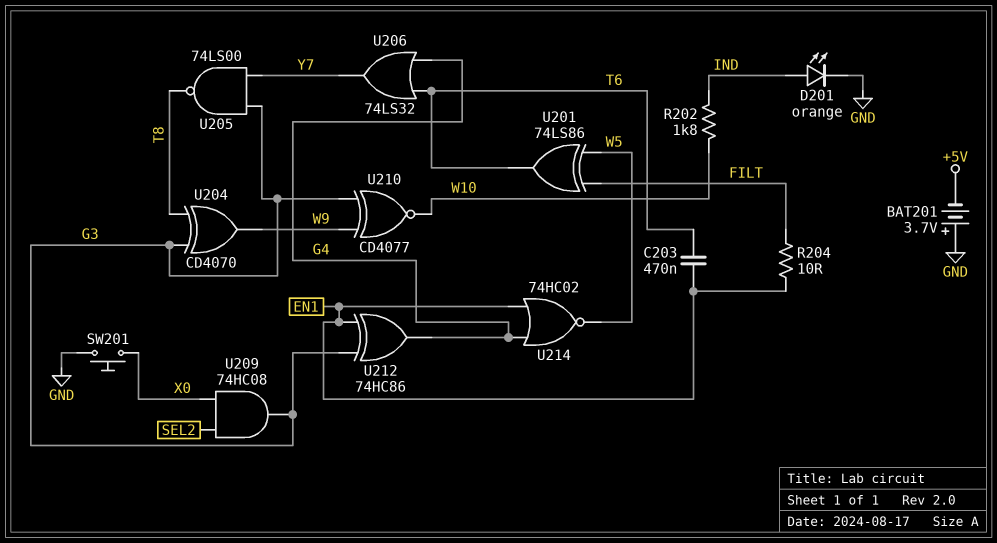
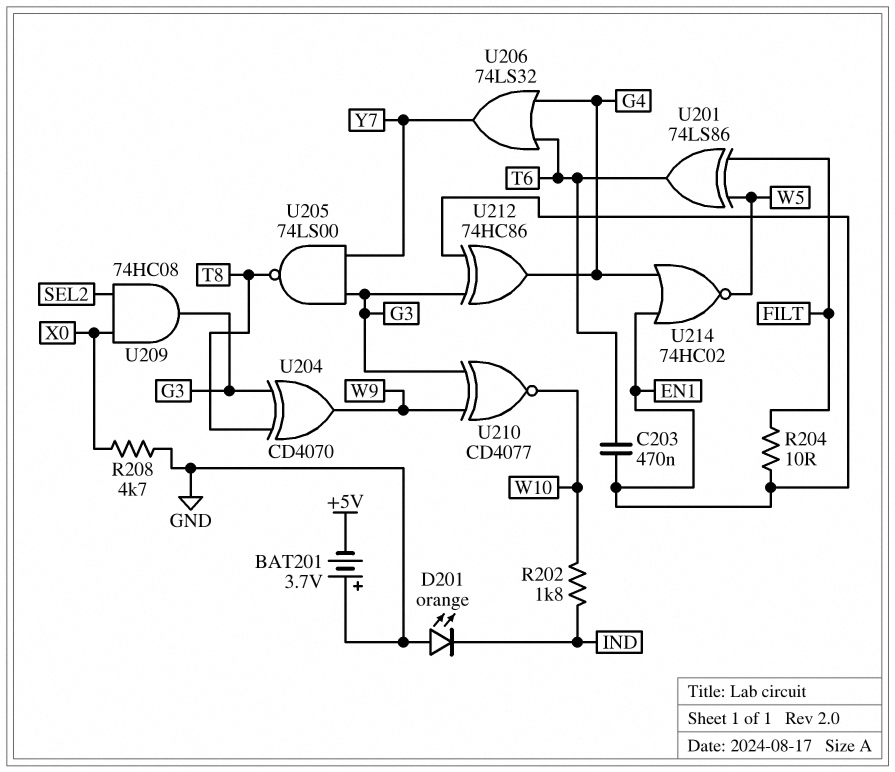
D201: LED orange (A IND, K GND) -> LED orange (A GND, K IND)
R208: none -> 4.7k (GND, X0)
SW201: button (GND, X0) -> none

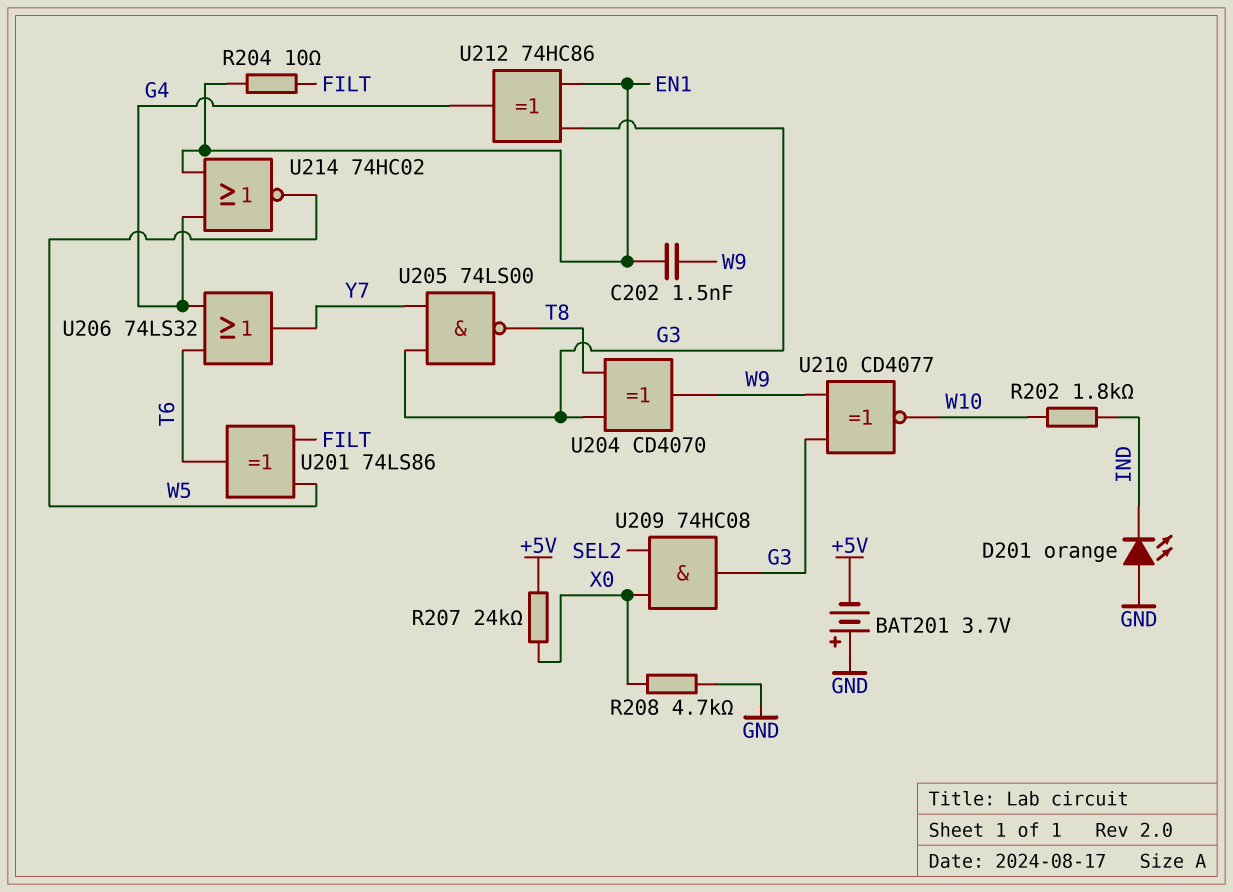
C202: none -> 1.5nF (EN1, W9)
C203: 470nF (EN1, T6) -> none
R207: none -> 24k (+5V, X0)

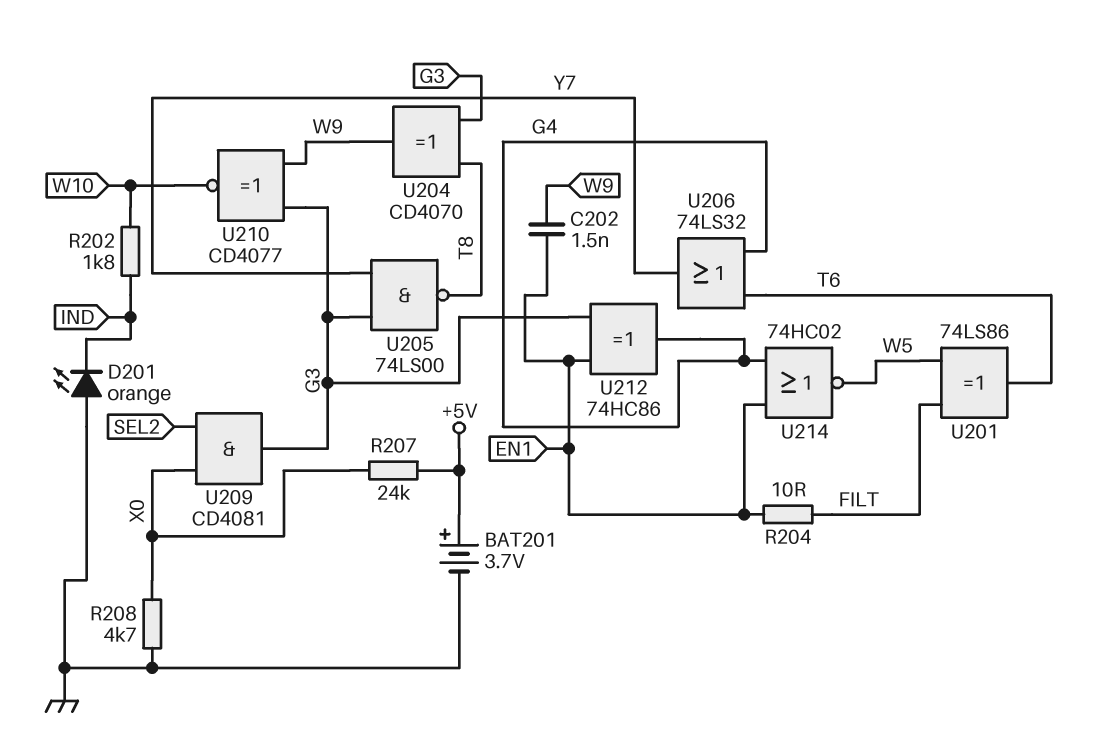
BAT201: 3.7V (plus GND, minus +5V) -> 3.7V (plus +5V, minus GND)
U209: AND 74HC08 (in SEL2, in X0, out G3) -> AND CD4081 (in SEL2, in X0, out G3)

